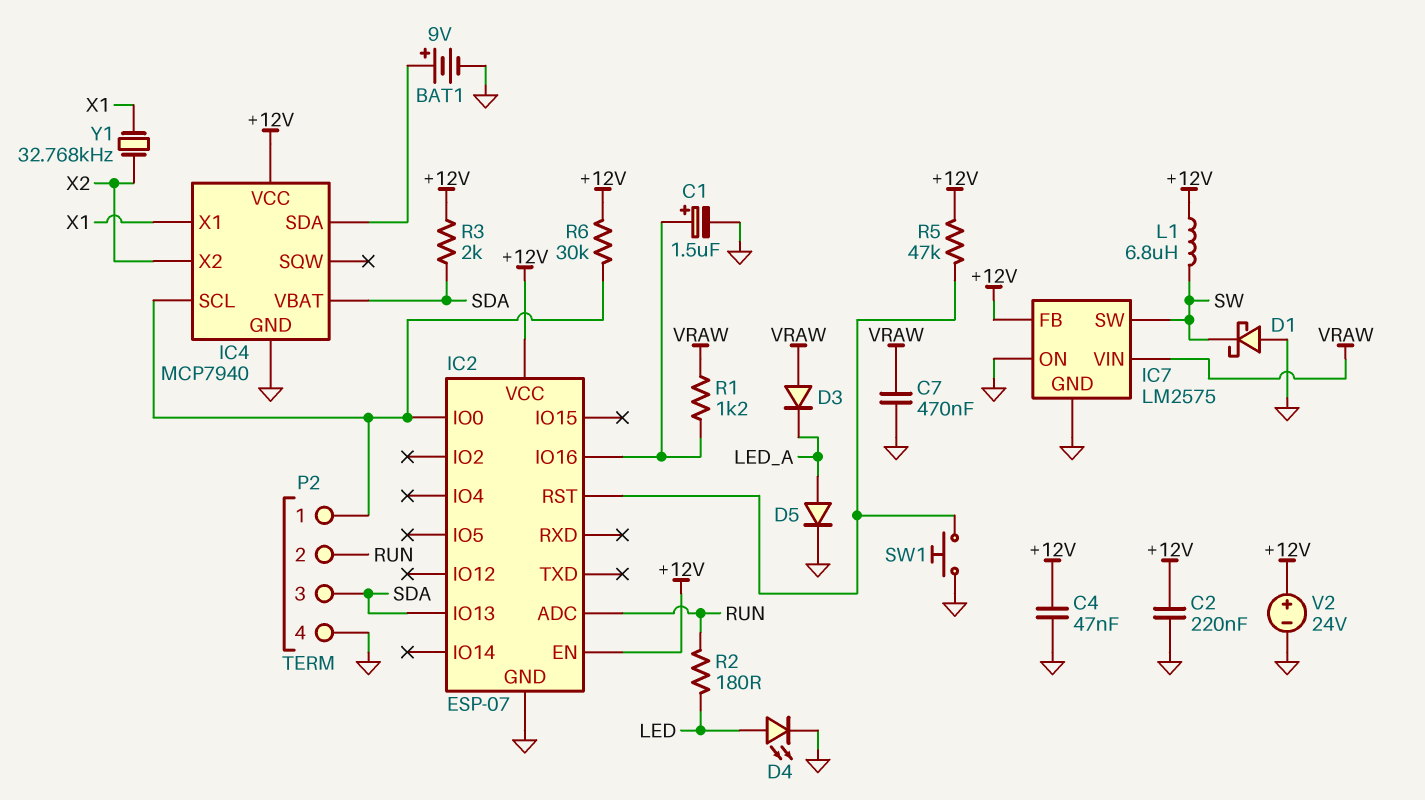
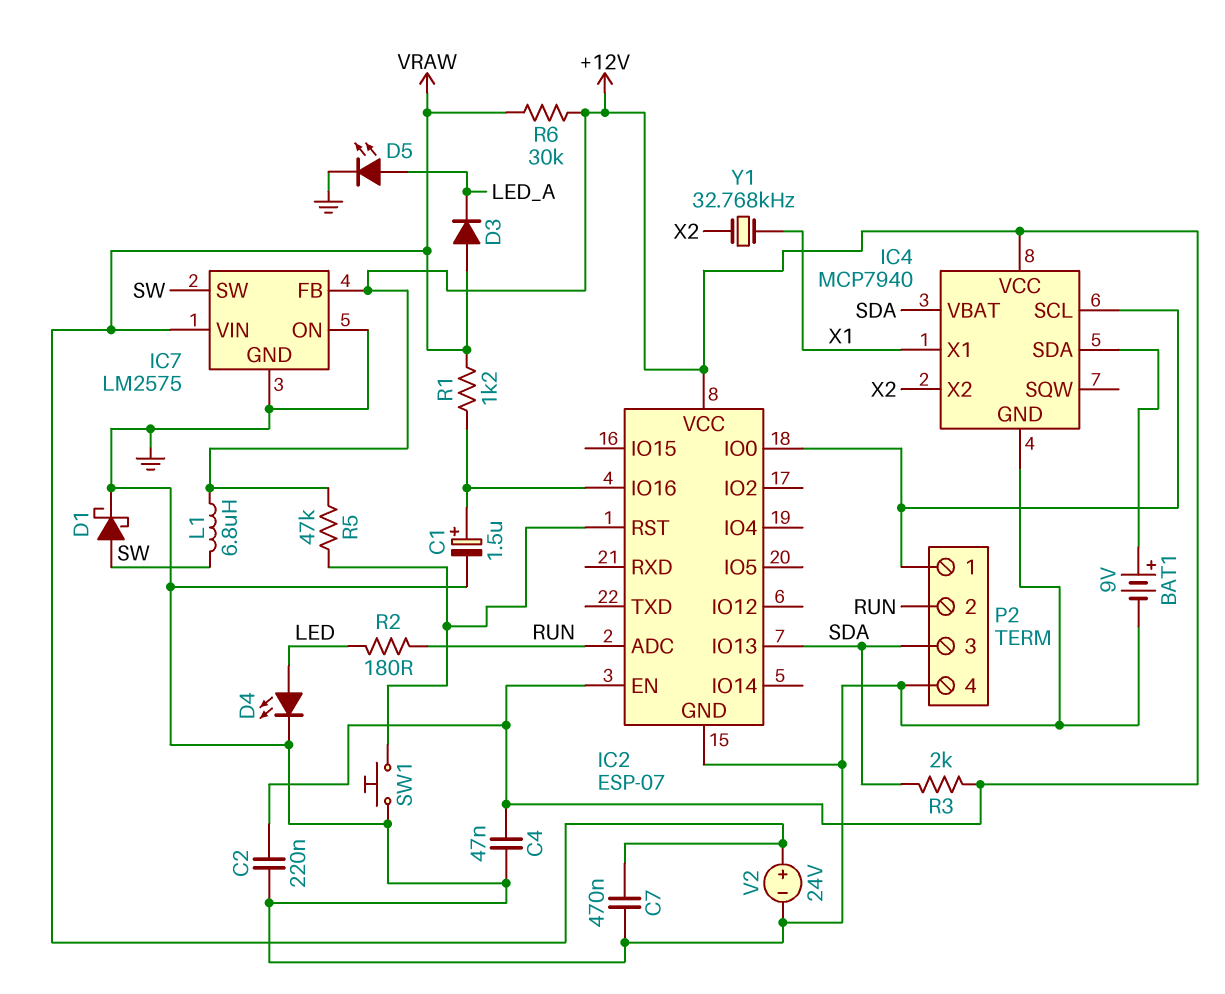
D1: schottky (A GND, K SW) -> schottky (A SW, K GND)
D5: diode (A LED_A, K GND) -> LED (A LED_A, K GND)
R6: 30k (+12V, IC2/IO0) -> 30k (+12V, VRAW)
V2: 24V (plus +12V, minus GND) -> 24V (plus VRAW, minus GND)

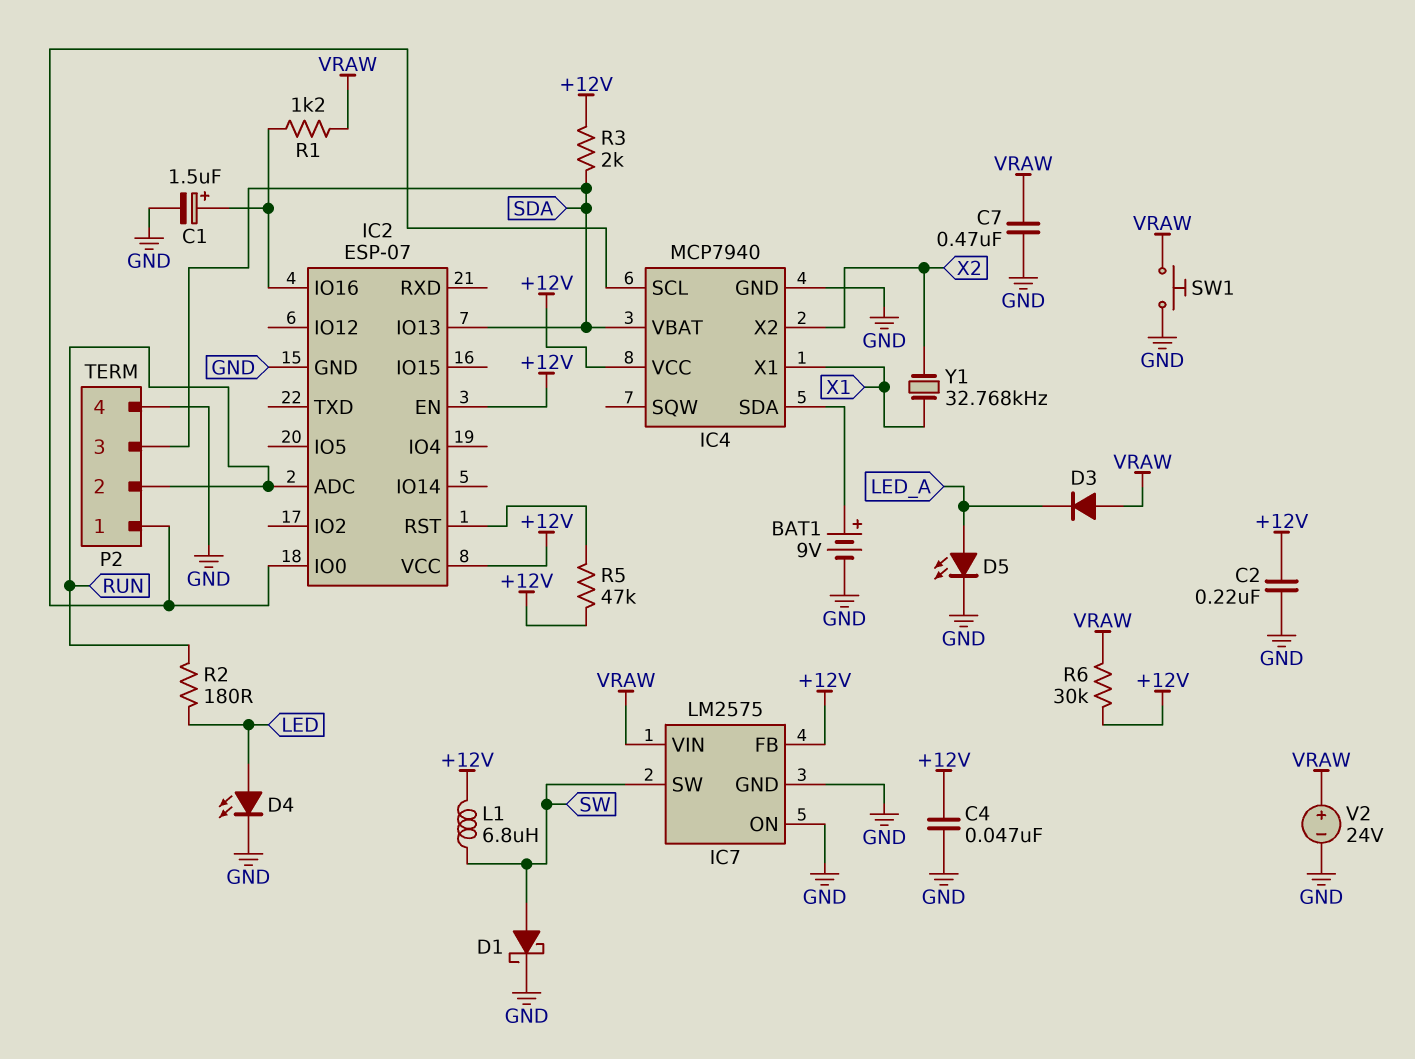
SW1: button (GND, IC2/RST) -> button (GND, VRAW)

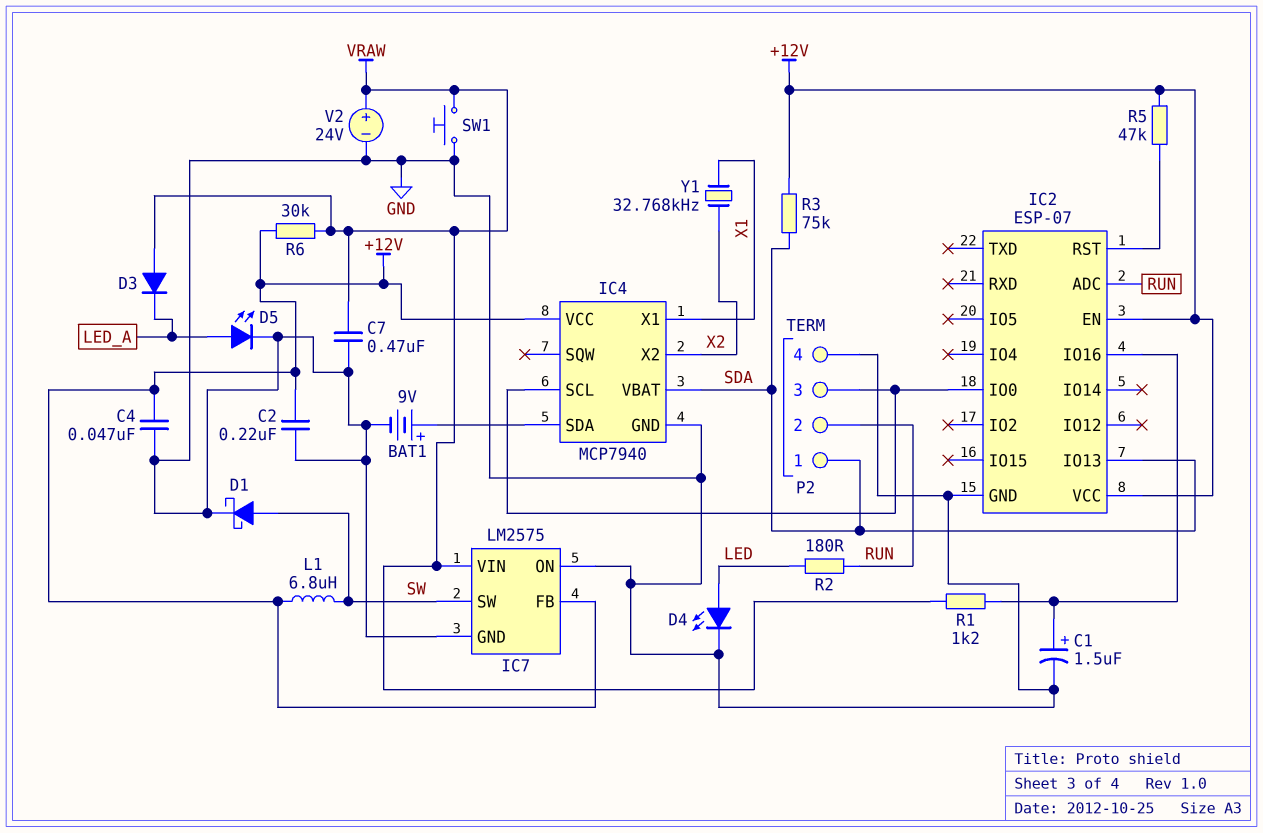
P2 pin 1: IC2/IO0 -> SDA
P2 pin 3: SDA -> IC2/IO0
R3: 2k (+12V, SDA) -> 75k (+12V, SDA)

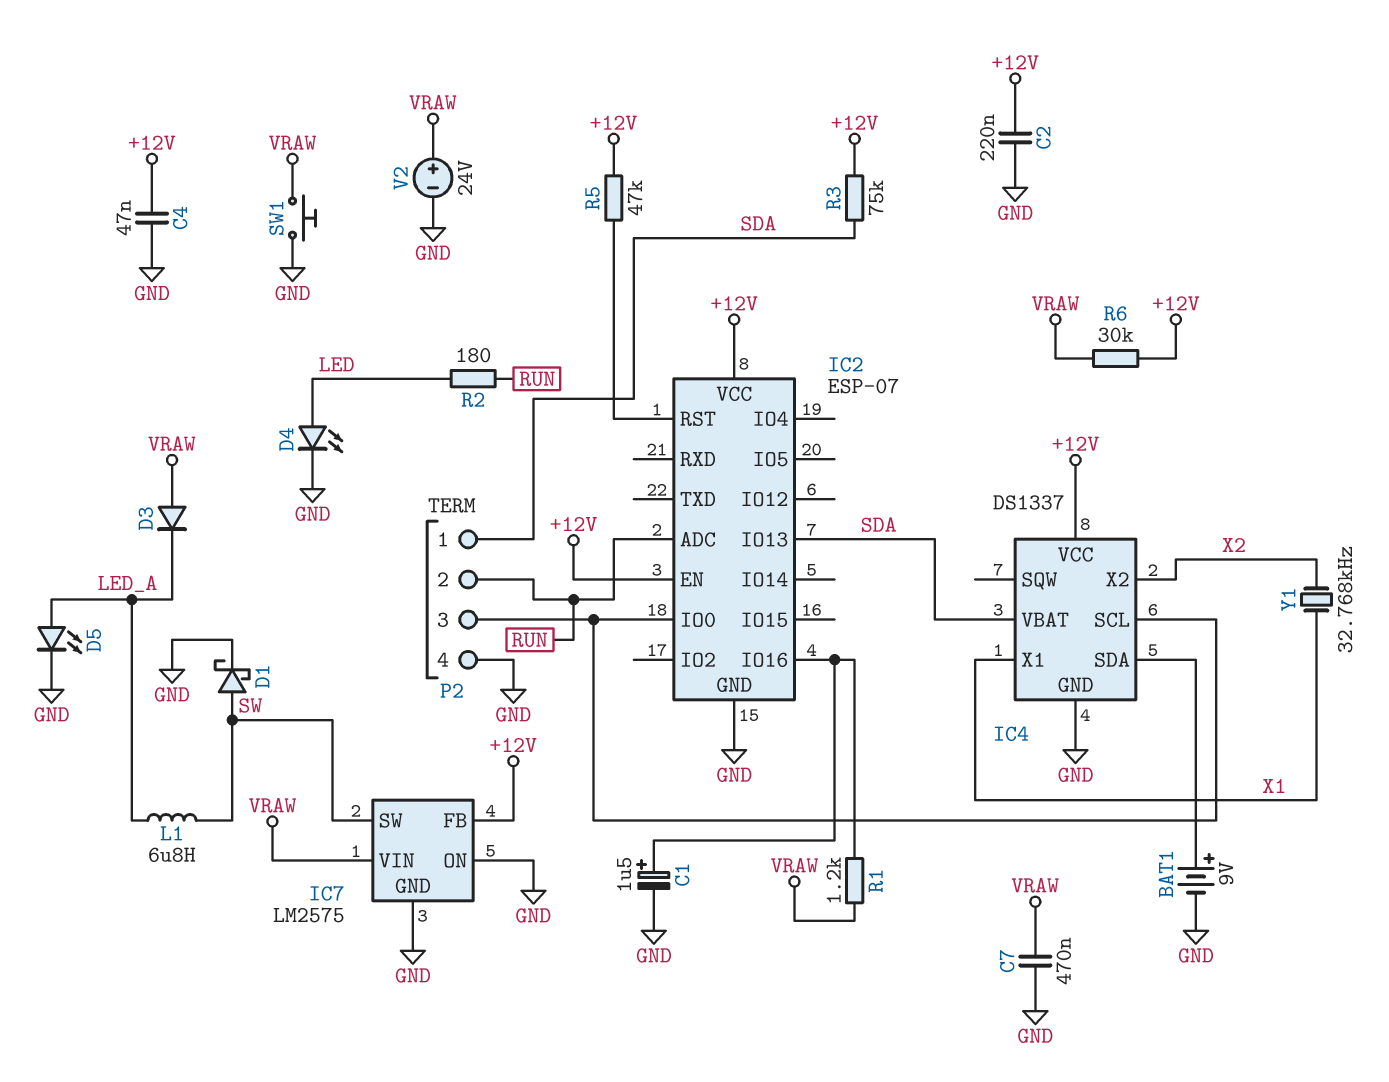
IC4: MCP7940 -> DS1337
L1: 6.8uH (+12V, SW) -> 6.8uH (LED_A, SW)

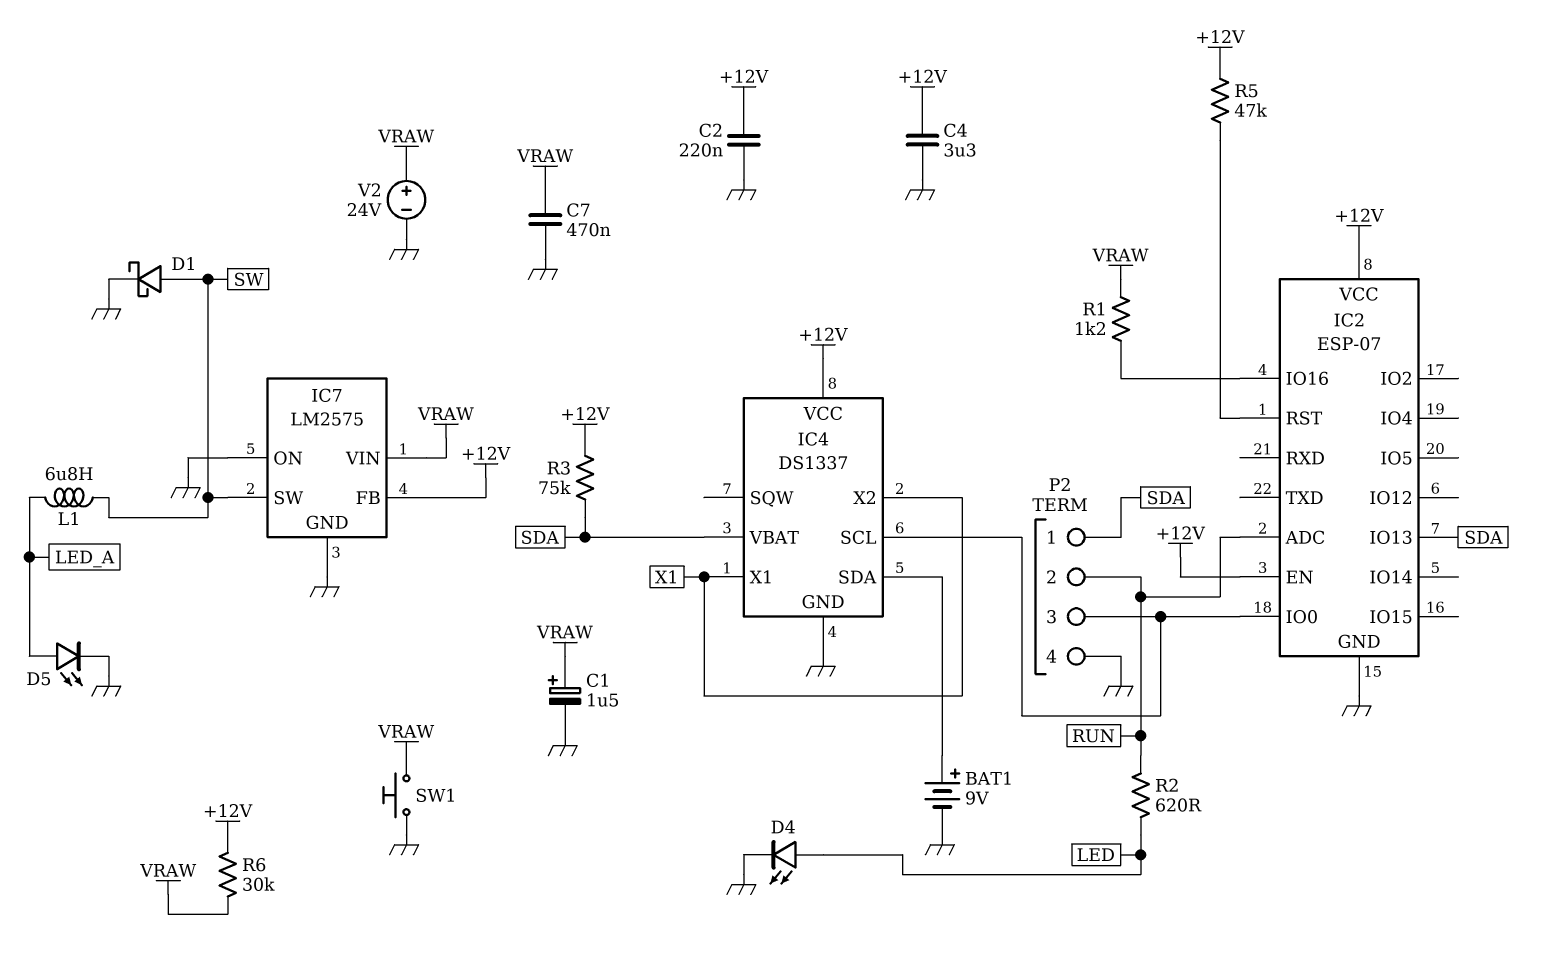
C1: 1.5uF (plus IC2/IO16, minus GND) -> 1.5uF (plus VRAW, minus GND)
C4: 47nF (+12V, GND) -> 3.3uF (+12V, GND)
D3: diode (A VRAW, K LED_A) -> none
IC4 pin X2: X2 -> X1
R2: 180 (LED, RUN) -> 620 (LED, RUN)
Y1: 32.768kHz (X1, X2) -> none

